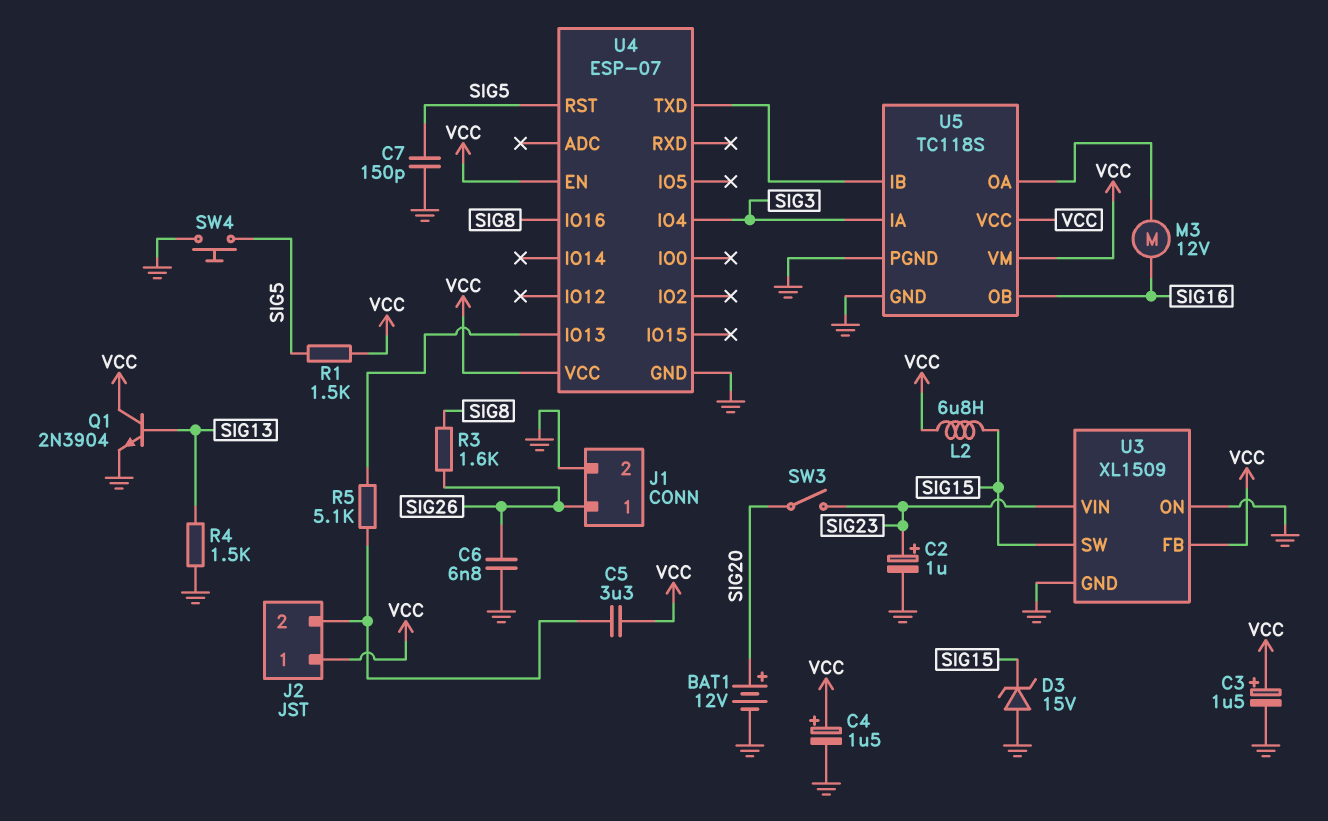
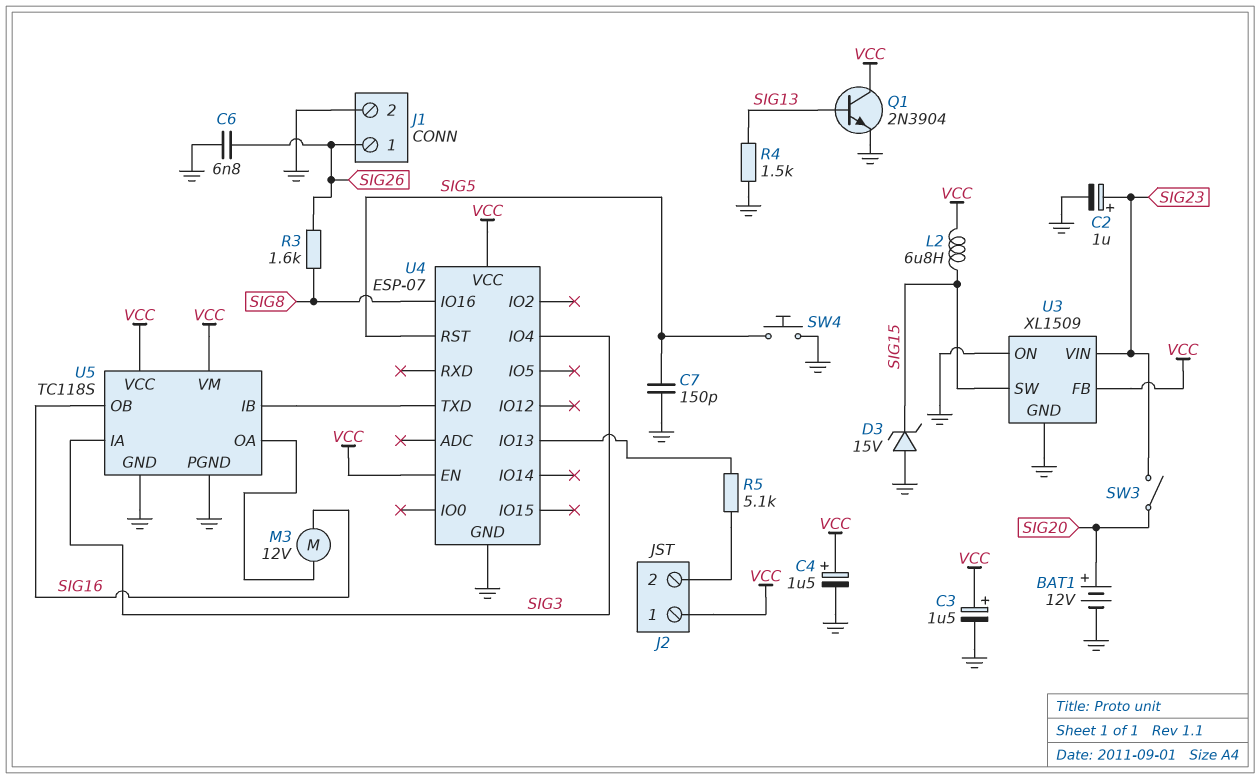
C5: 3.3uF (J2/2, VCC) -> none
R1: 1.5k (SIG5, VCC) -> none

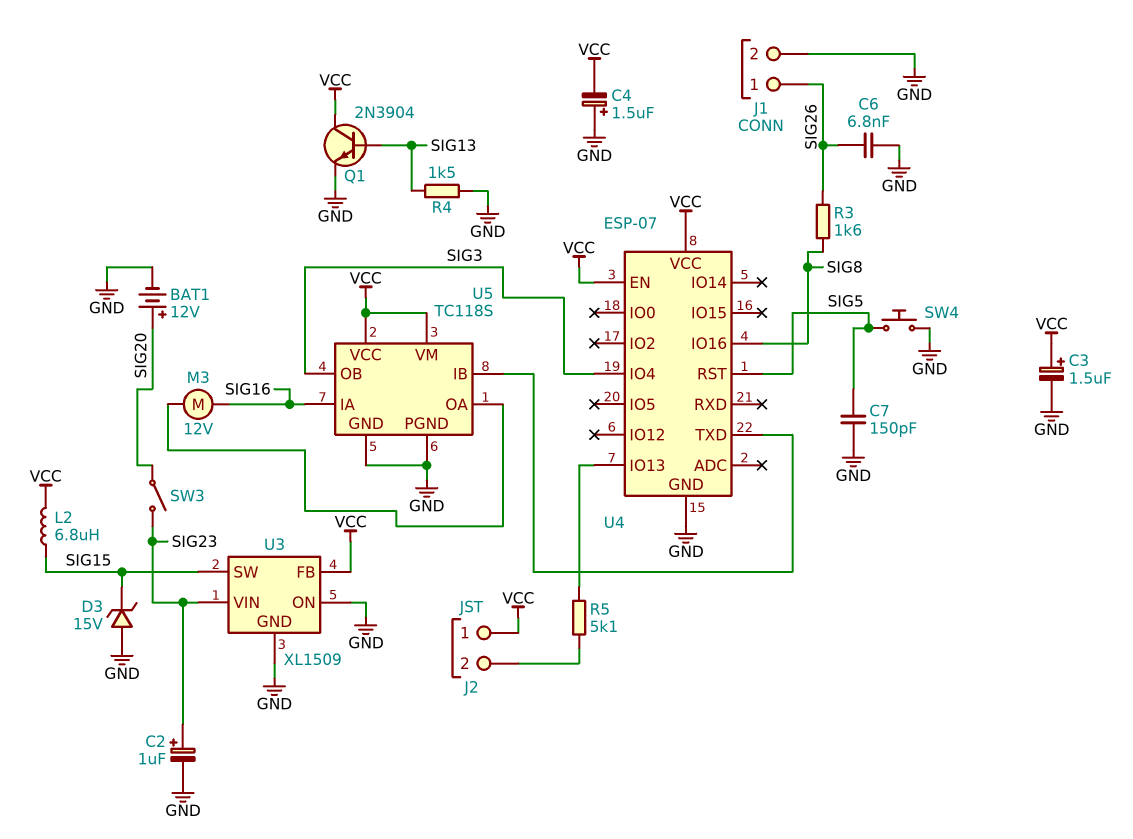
C4: 1.5uF (plus VCC, minus GND) -> 1.5uF (plus GND, minus VCC)
U5 pin IA: SIG3 -> SIG16
U5 pin OB: SIG16 -> SIG3

